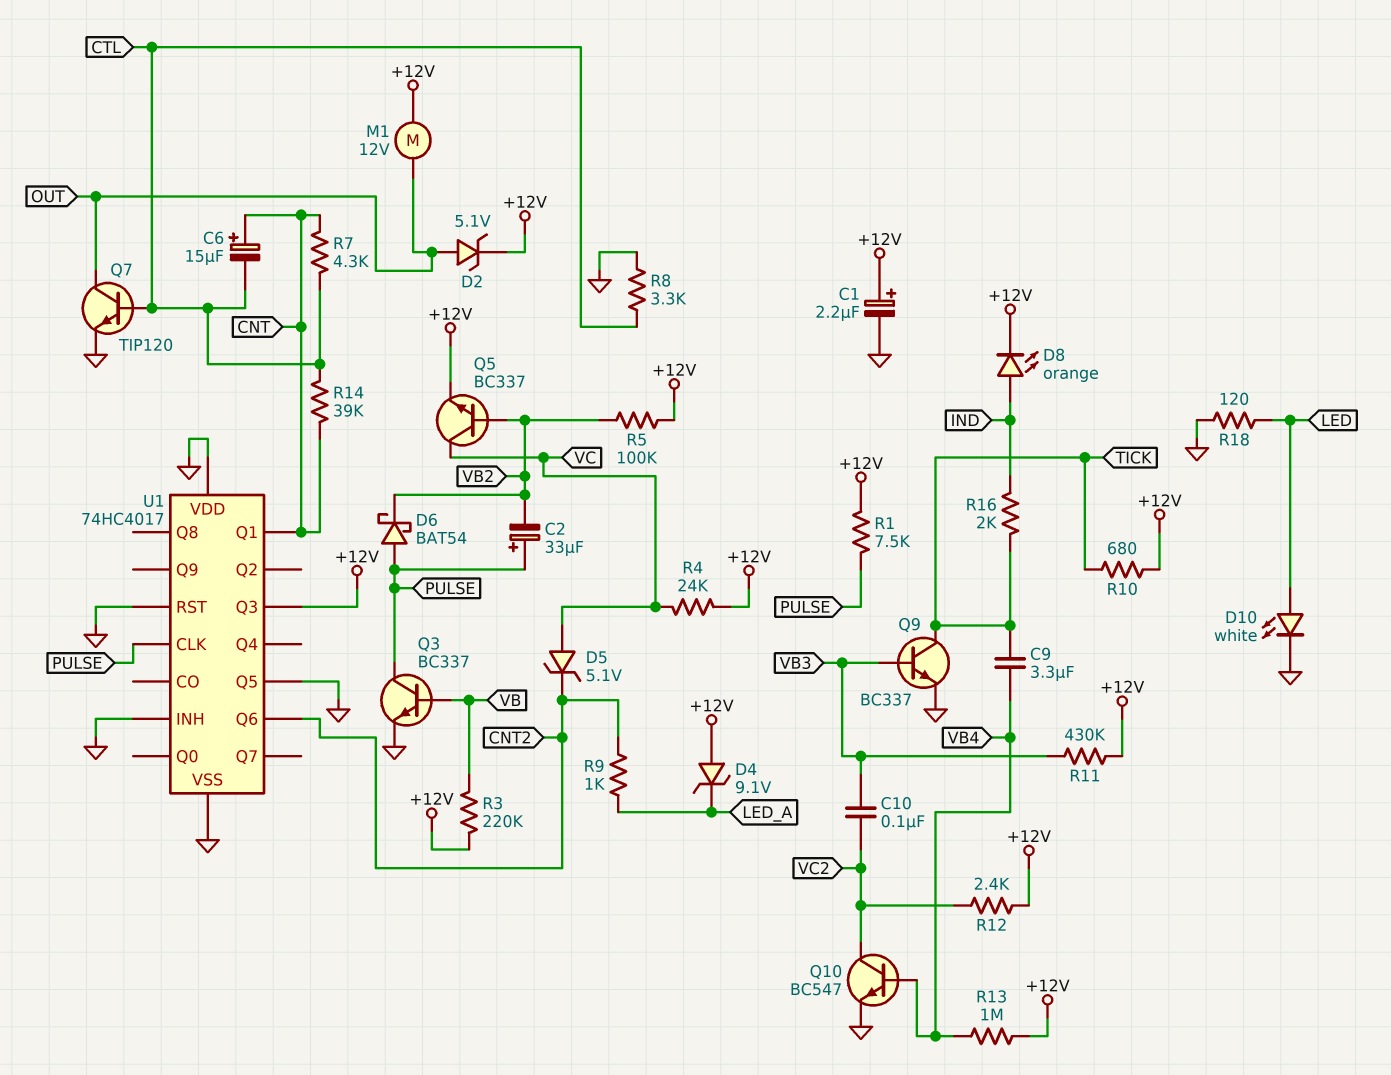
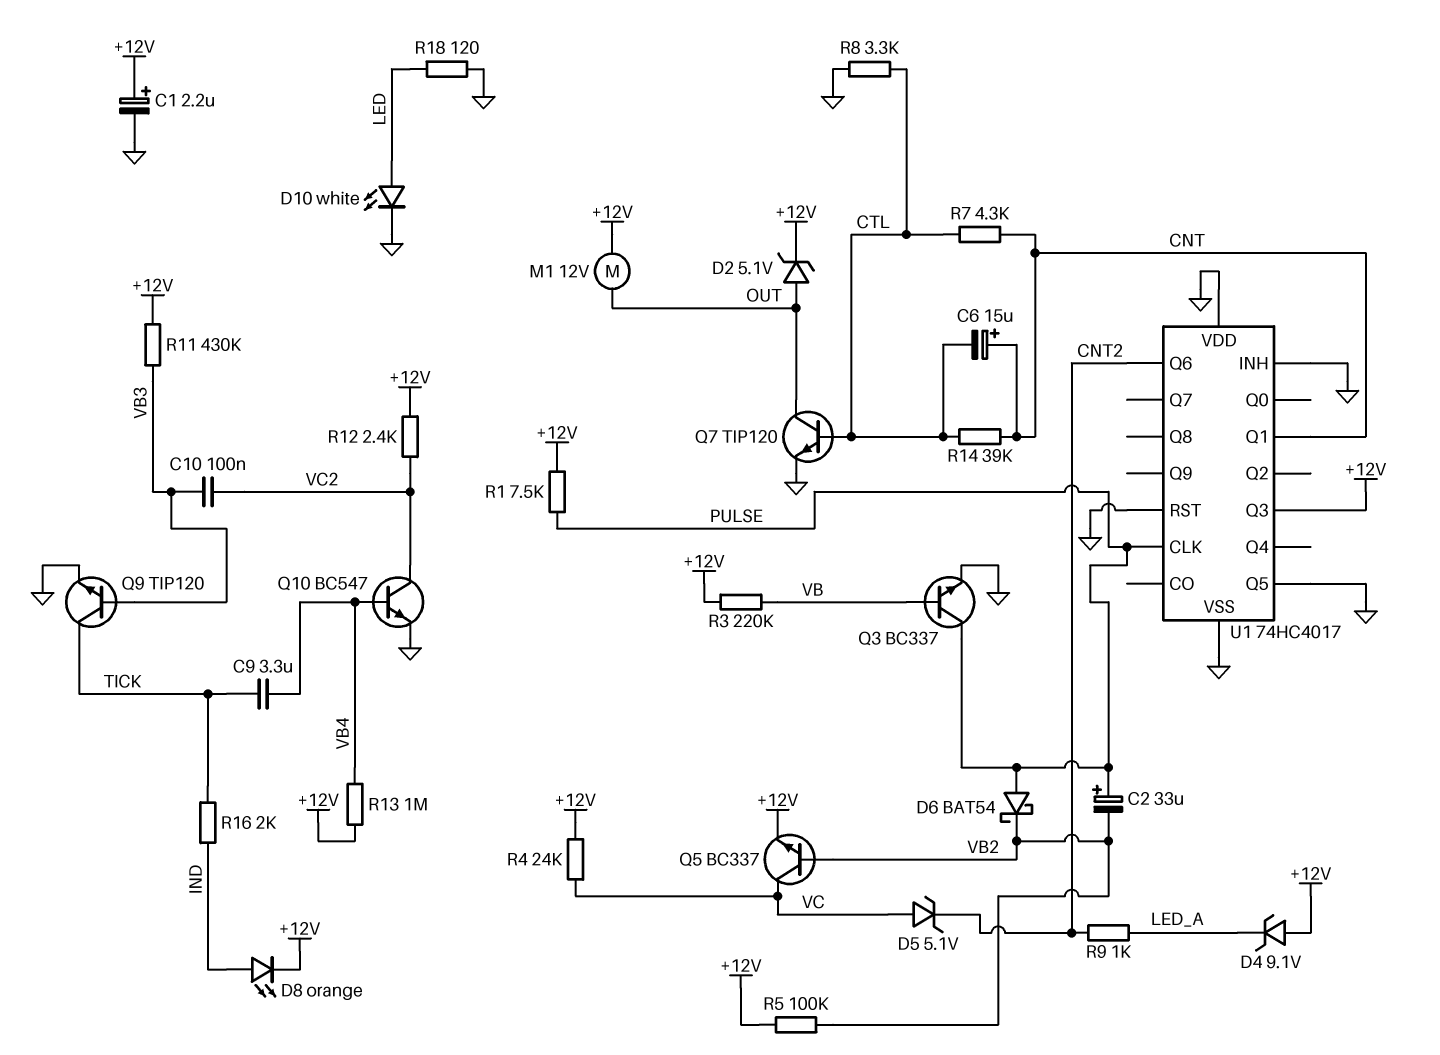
Q9: NPN BC337 (B VB3, C TICK, E GND) -> NPN TIP120 (B VB3, C TICK, E GND)
R10: 680 (+12V, TICK) -> none

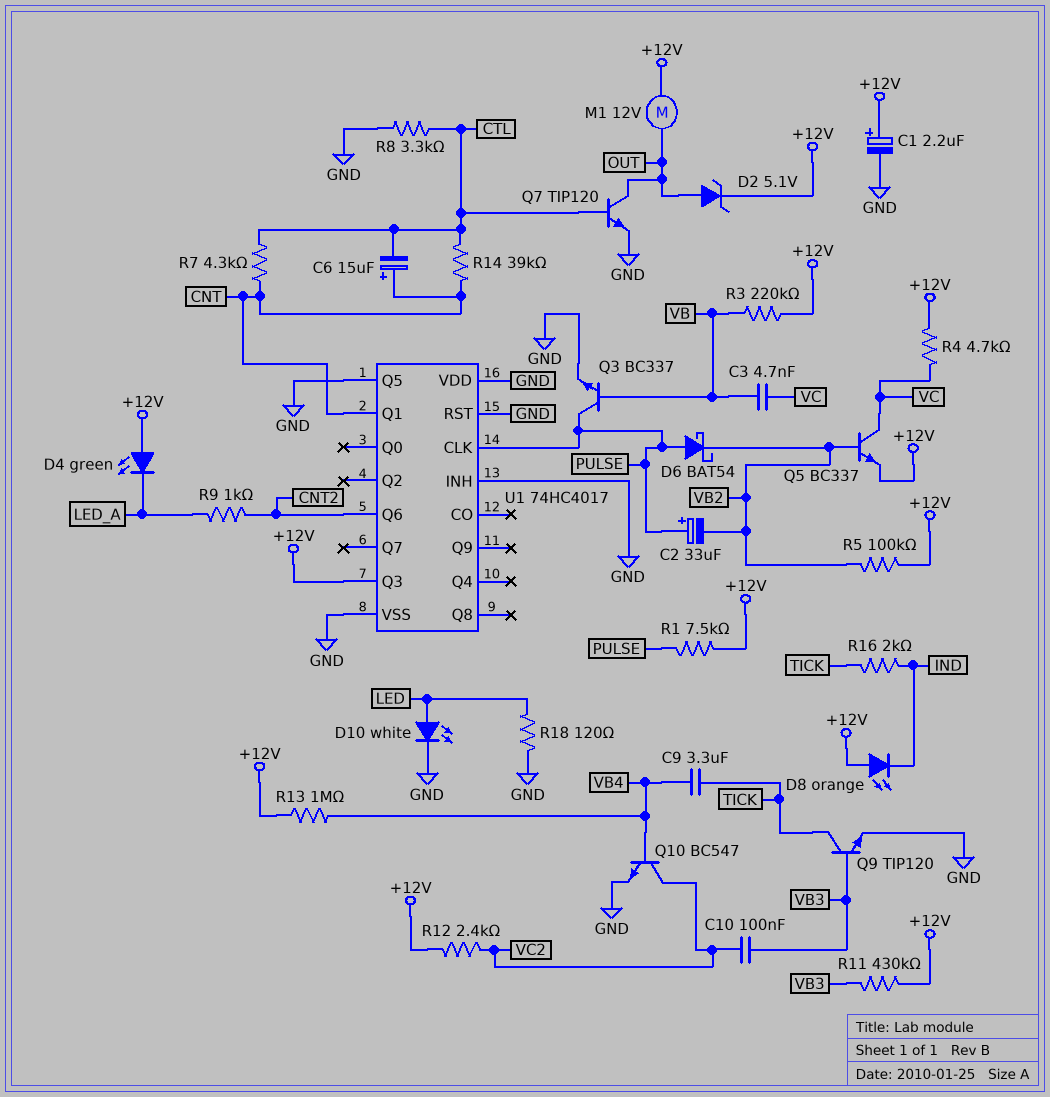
C3: none -> 4.7nF (VB, VC)
D4: zener 9.1V (A +12V, K LED_A) -> LED green (A +12V, K LED_A)
D5: zener 5.1V (A VC, K CNT2) -> none
D8: LED orange (A IND, K +12V) -> LED orange (A +12V, K IND)
R4: 24k (+12V, VC) -> 4.7k (+12V, VC)

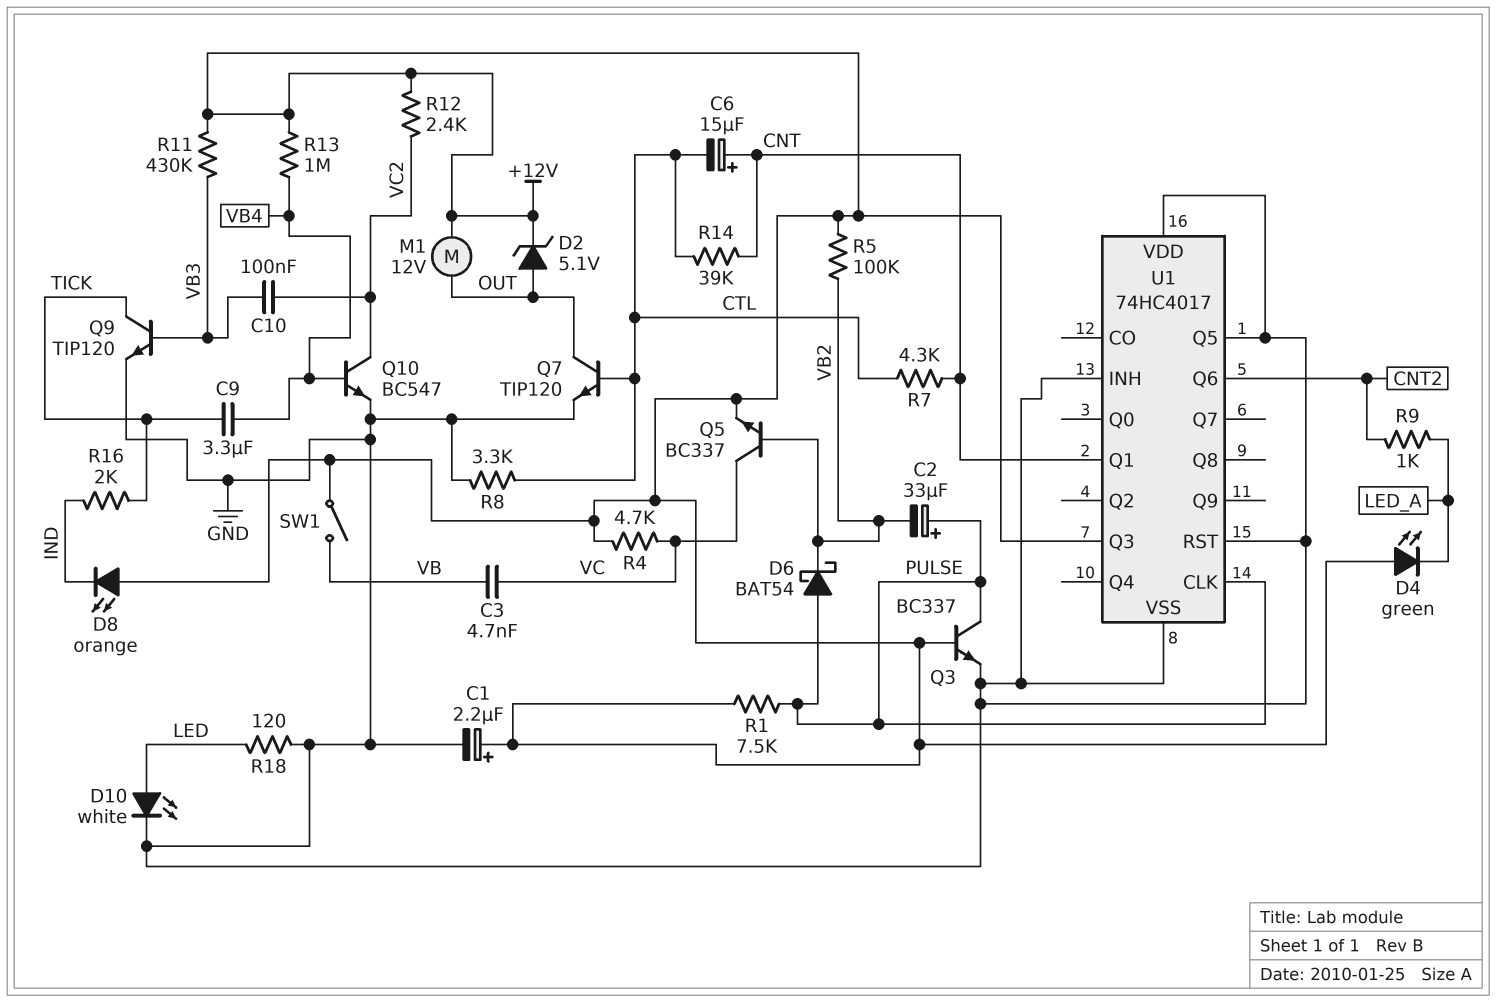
Q3: NPN BC337 (B VB, C PULSE, E GND) -> NPN BC337 (B +12V, C PULSE, E GND)
R3: 220k (+12V, VB) -> none
SW1: none -> switch (+12V, VB)

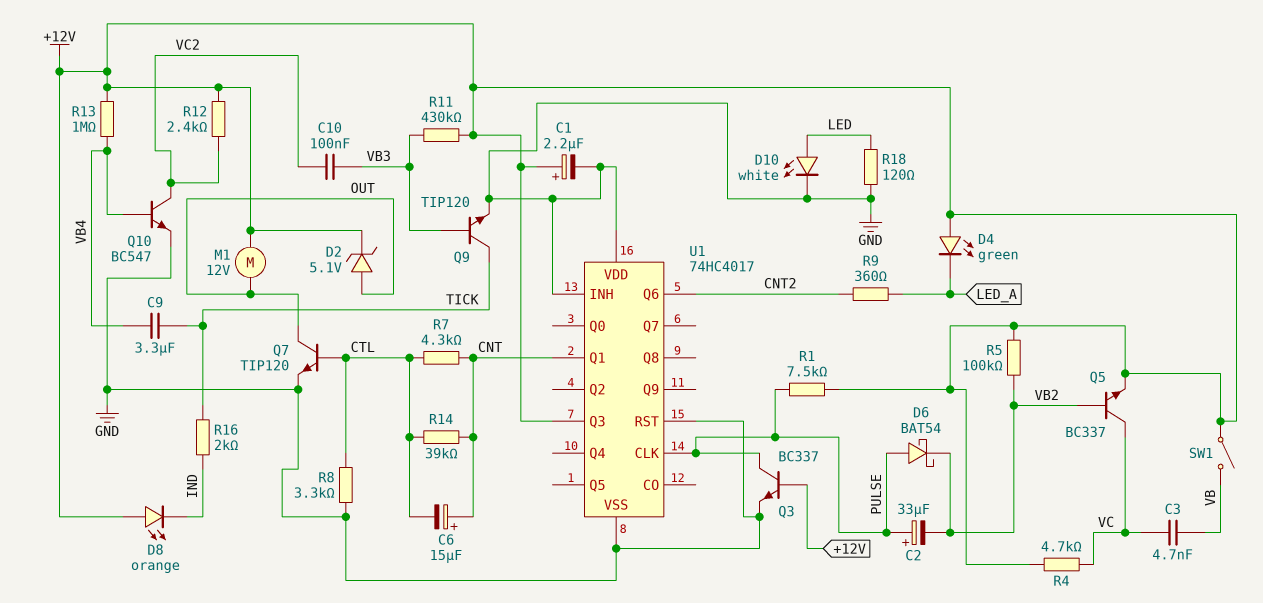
R9: 1k (CNT2, LED_A) -> 360 (CNT2, LED_A)
U1 pin Q5: GND -> none

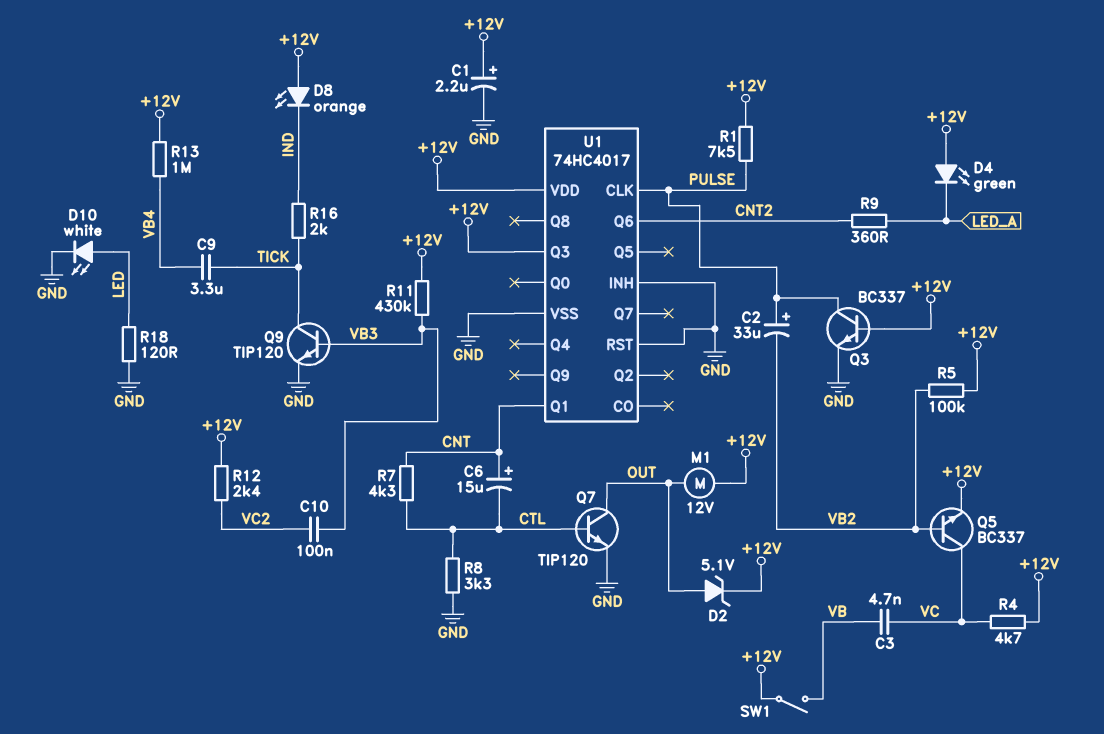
D6: schottky BAT54 (A PULSE, K VB2) -> none
Q10: NPN BC547 (B VB4, C VC2, E GND) -> none
R14: 39k (CNT, CTL) -> none
U1 pin VDD: GND -> +12V

